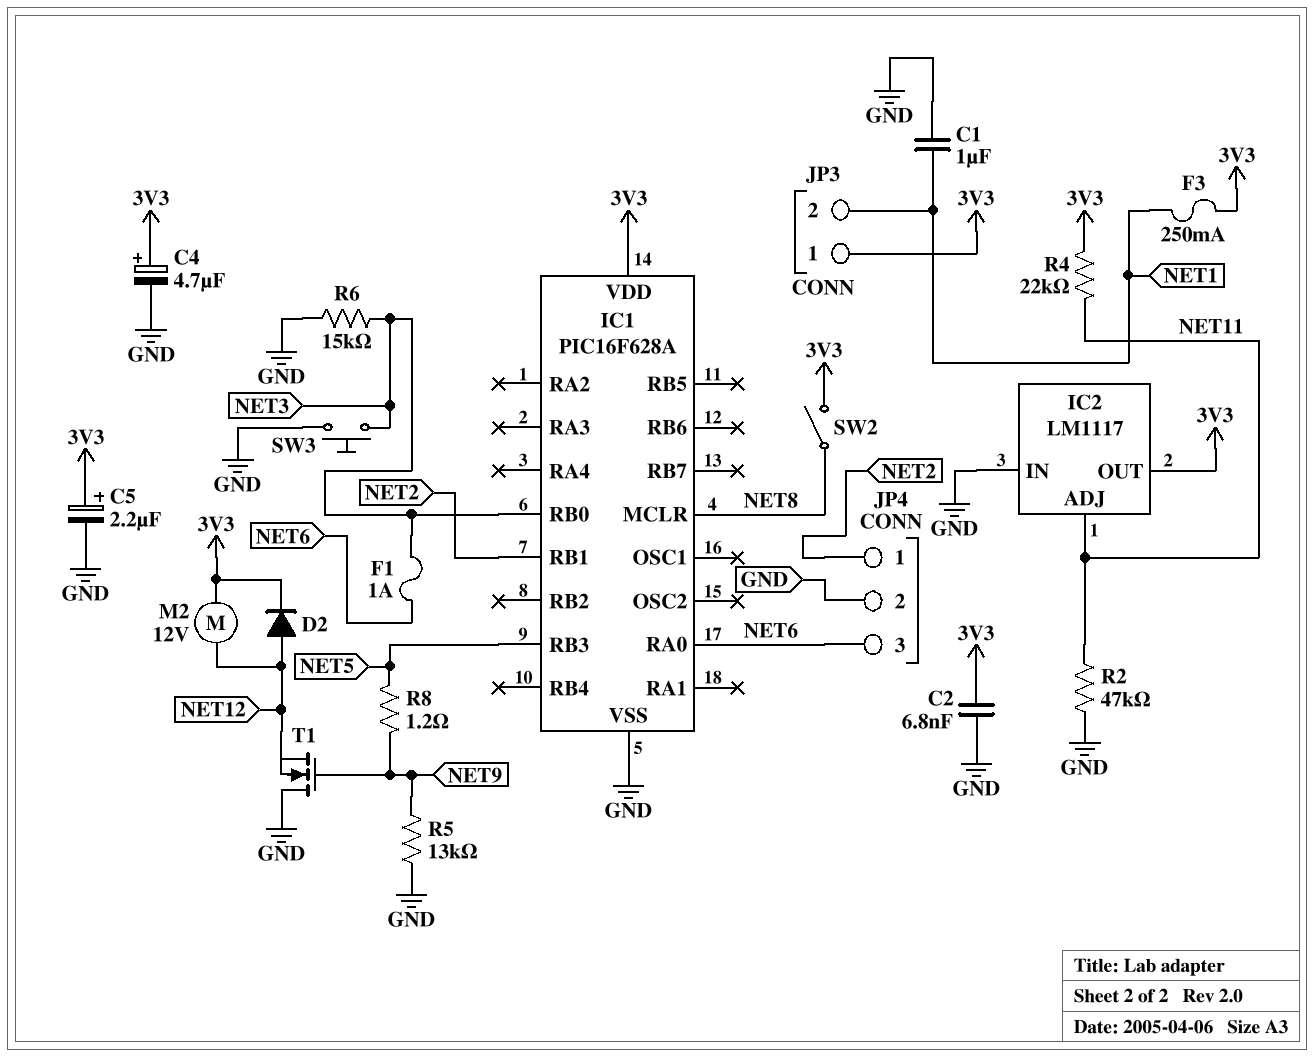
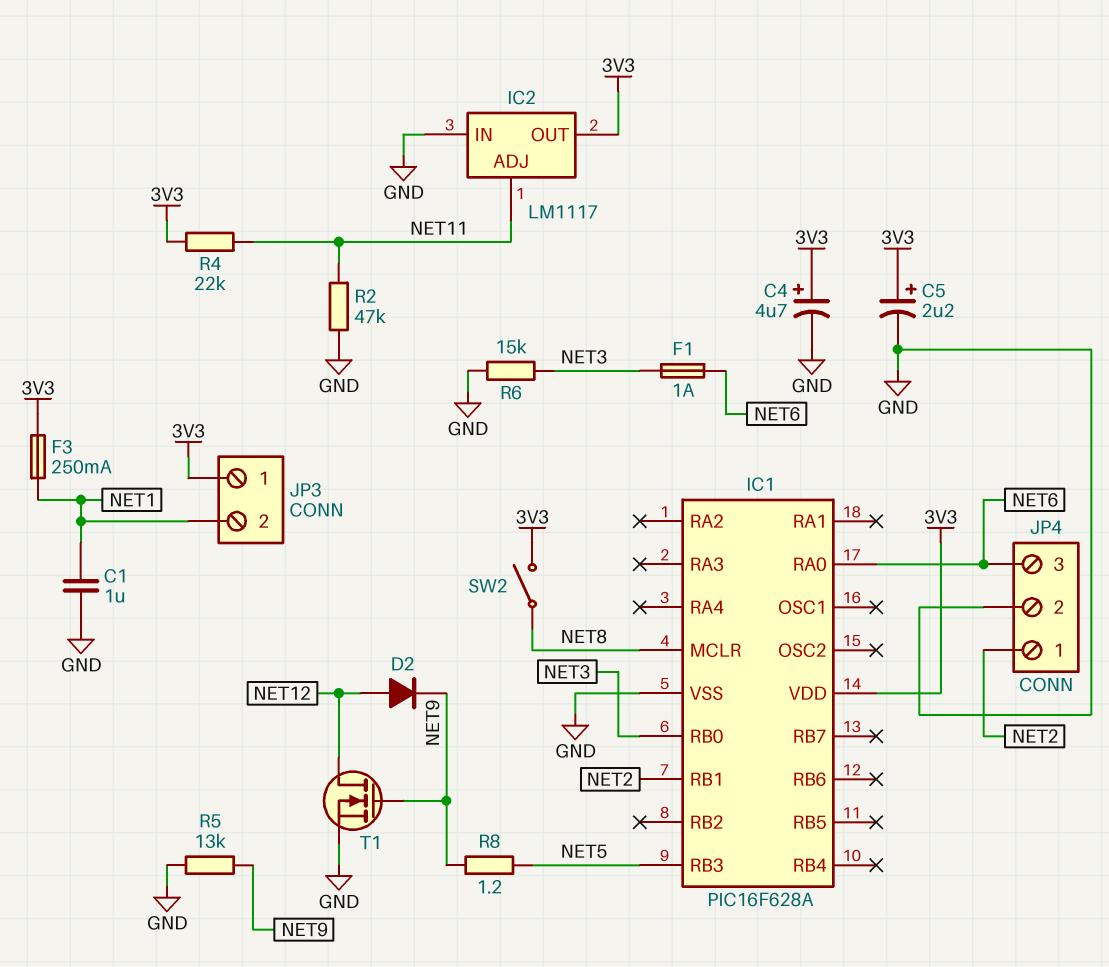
C2: 6.8nF (3V3, GND) -> none
D2: diode (A NET12, K 3V3) -> diode (A NET12, K NET9)
M2: motor 12V (3V3, NET12) -> none
SW3: button (GND, NET3) -> none
T1: NMOS (G NET9, D GND, S NET12) -> NMOS (G NET9, D NET12, S GND)

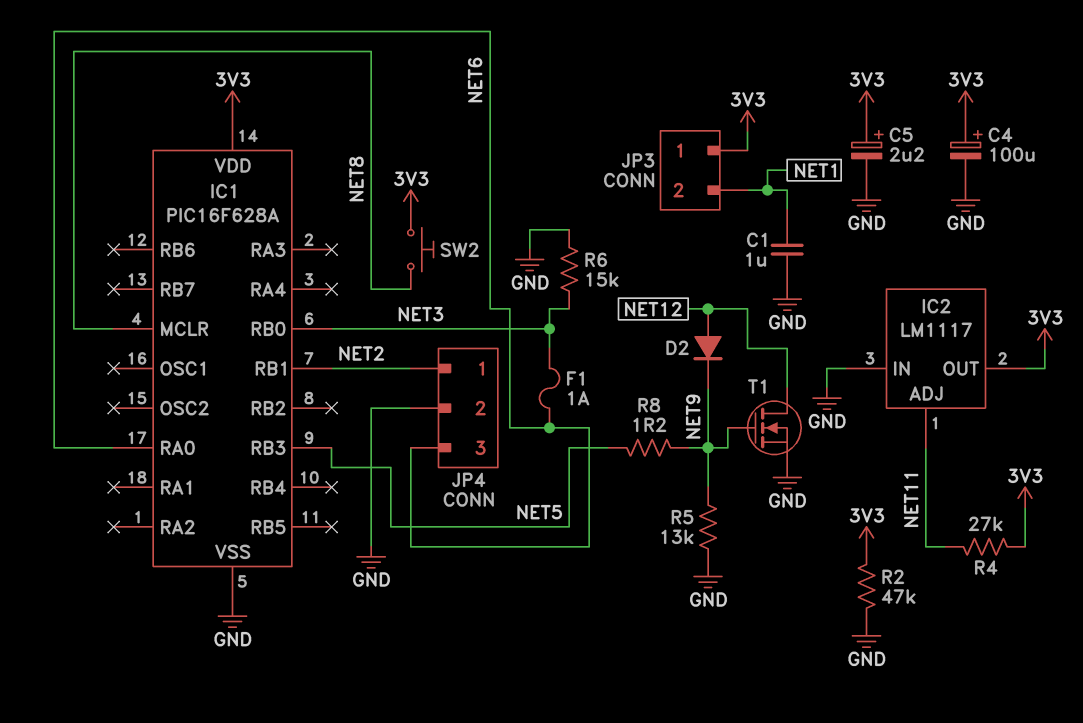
C4: 4.7uF (plus 3V3, minus GND) -> 100uF (plus 3V3, minus GND)
F3: 250mA (3V3, NET1) -> none
R2: 47k (GND, NET11) -> 47k (3V3, GND)
R4: 22k (3V3, NET11) -> 27k (3V3, NET11)
SW2: switch (3V3, NET8) -> button (3V3, NET8)

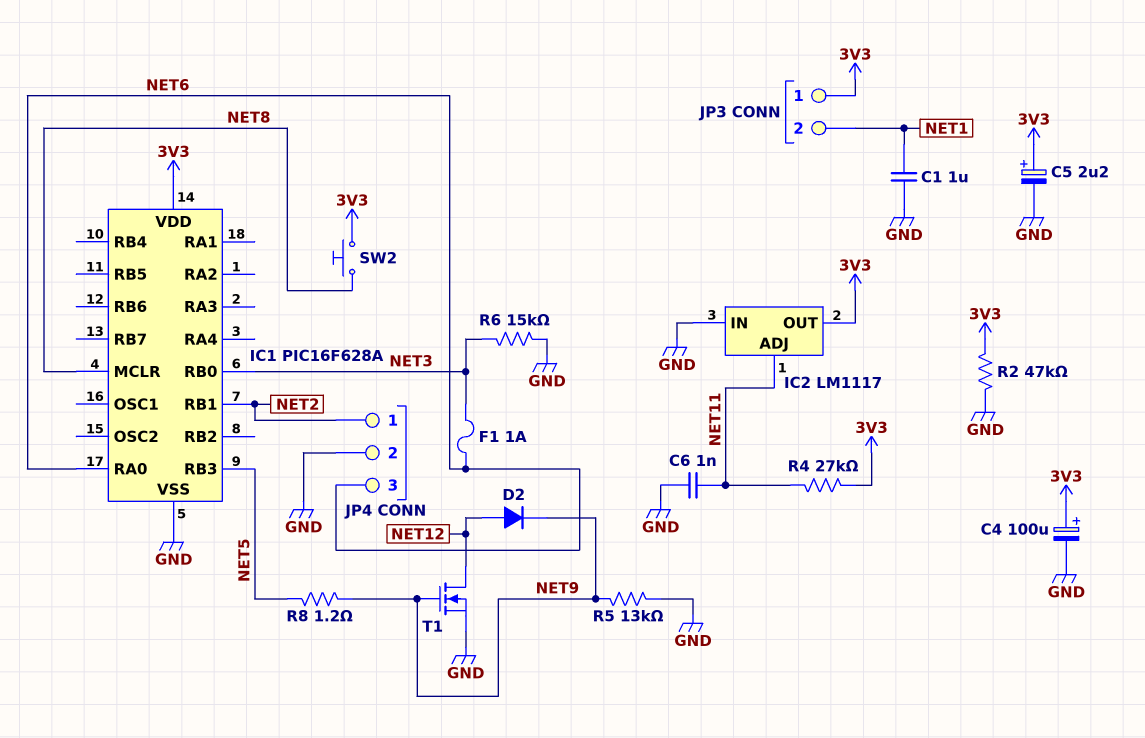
C6: none -> 1nF (GND, NET11)

